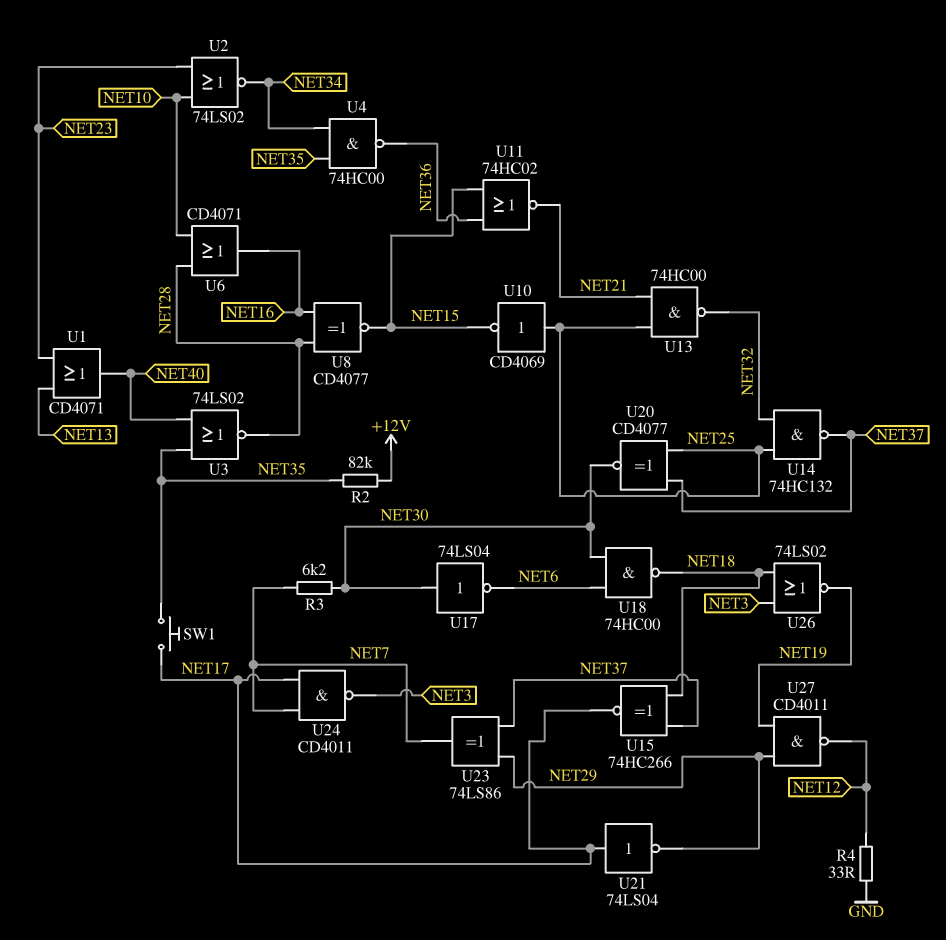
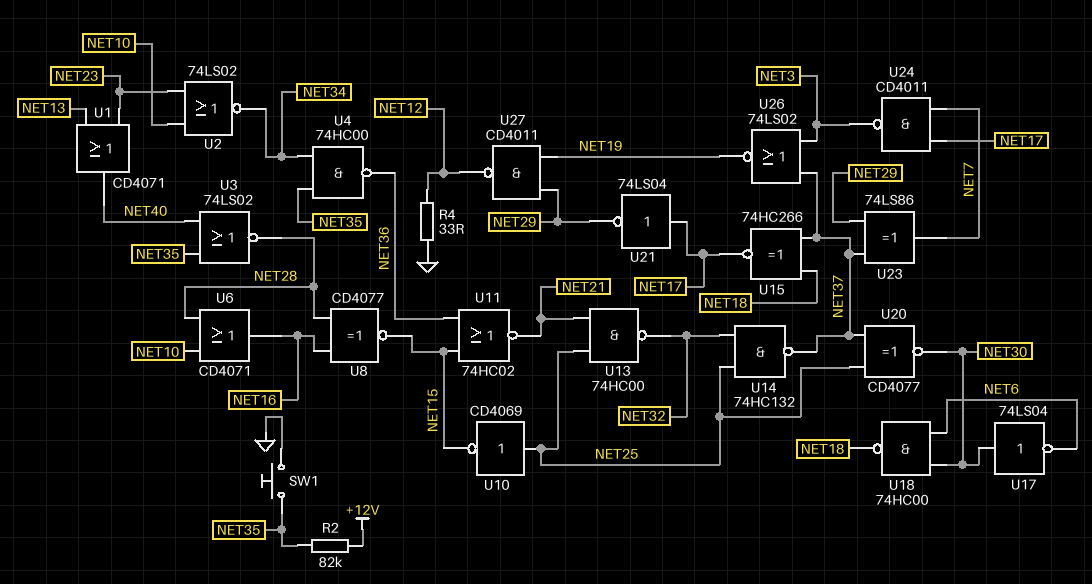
R3: 6.2k (NET7, NET30) -> none
SW1: button (NET17, NET35) -> button (GND, NET35)
U26: NOR 74LS02 (in NET3, in NET18, out NET19) -> NOR 74LS02 (in NET3, in NET37, out NET19)

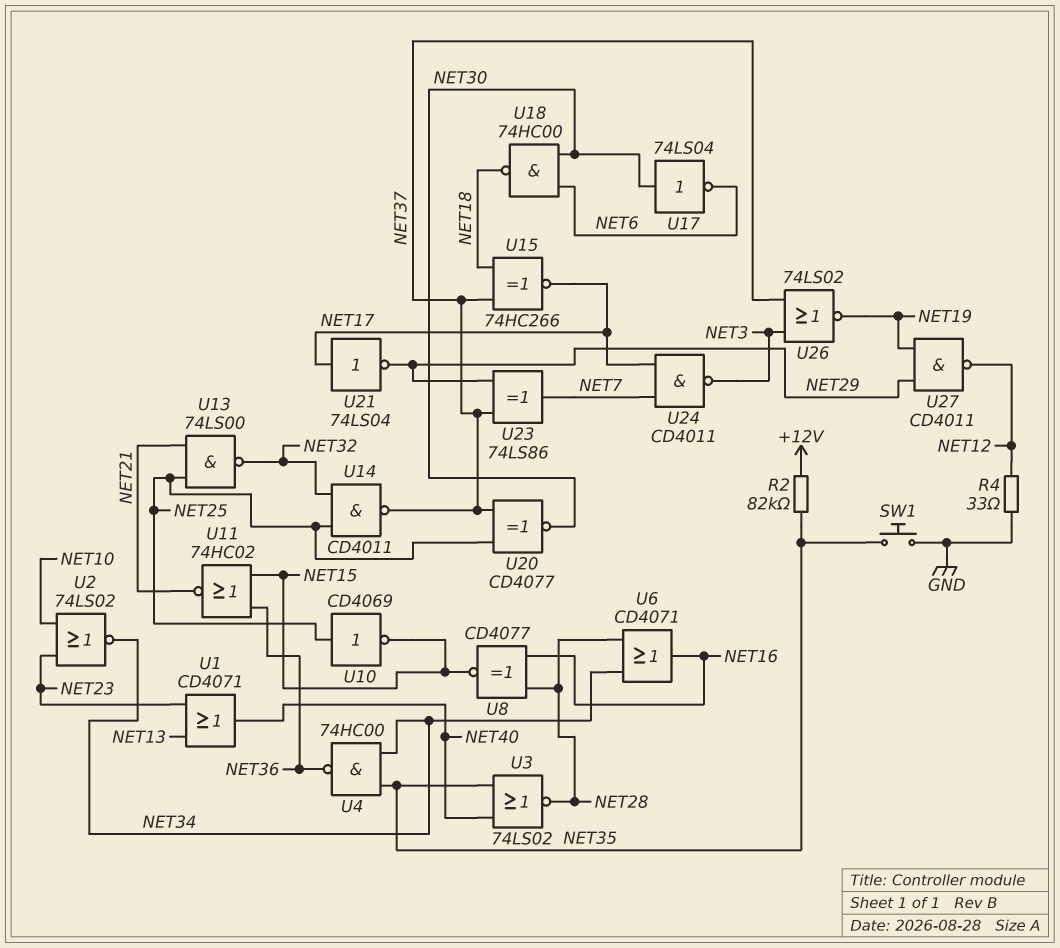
U6: OR CD4071 (in NET10, in NET28, out NET16) -> OR CD4071 (in NET28, in NET34, out NET16)
U13: NAND 74HC00 (in NET21, in NET25, out NET32) -> NAND 74LS00 (in NET21, in NET25, out NET32)
U14: NAND 74HC132 (in NET25, in NET32, out NET37) -> NAND CD4011 (in NET25, in NET32, out NET37)

